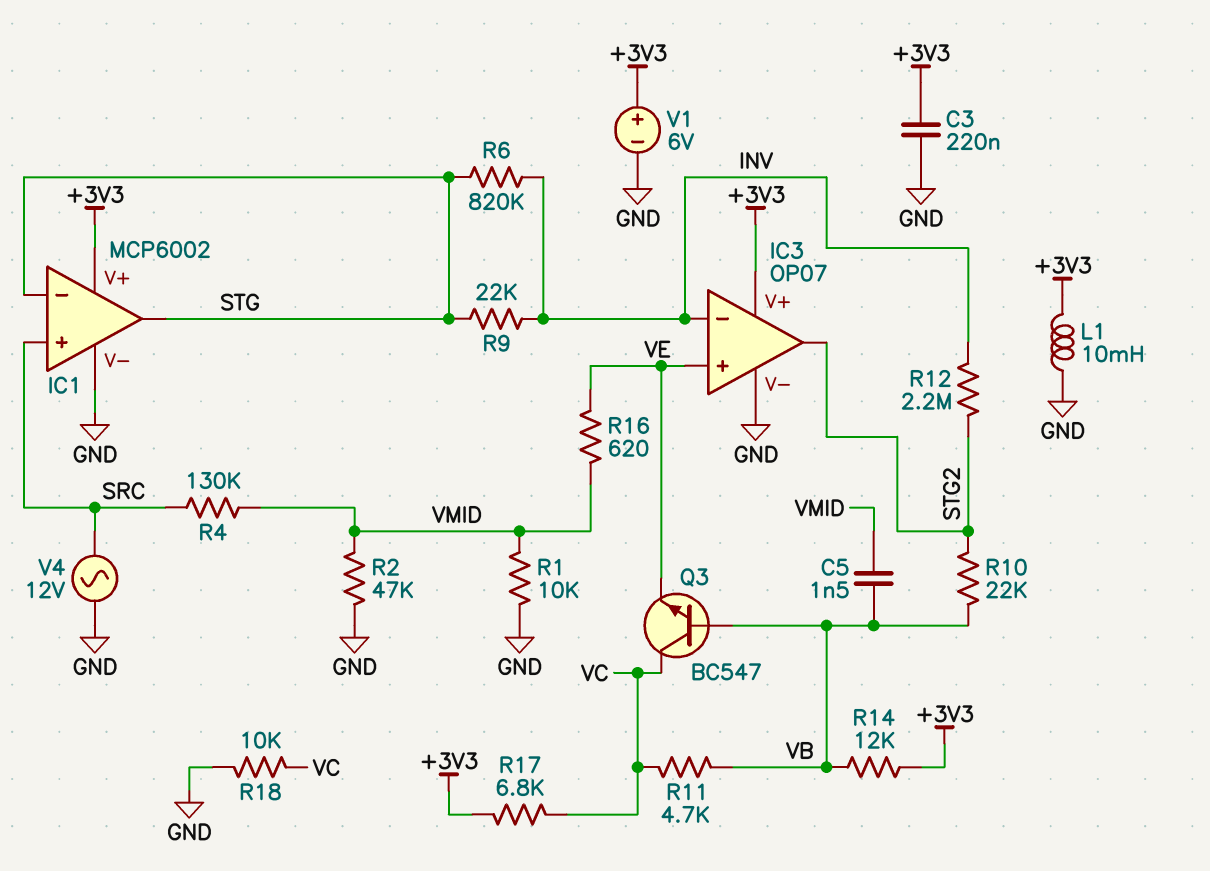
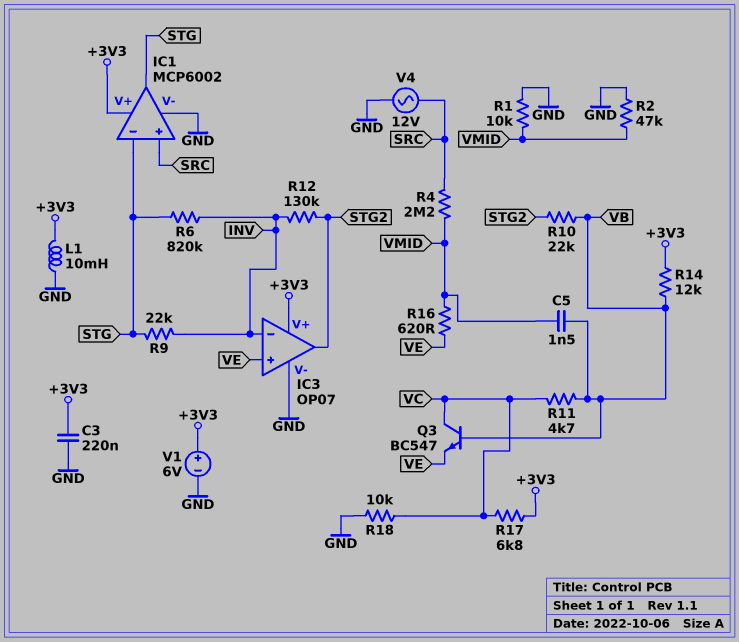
R4: 130k (SRC, VMID) -> 2.2M (SRC, VMID)
R12: 2.2M (INV, STG2) -> 130k (INV, STG2)

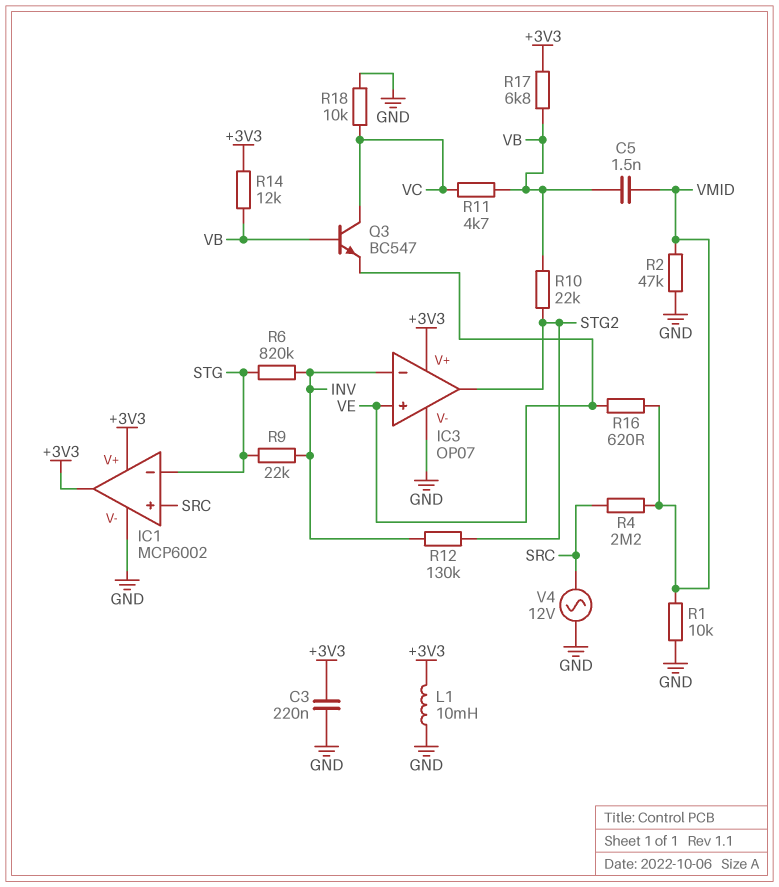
IC1 pin out: STG -> +3V3
R17: 6.8k (+3V3, VC) -> 6.8k (+3V3, VB)
V1: 6V (plus +3V3, minus GND) -> none

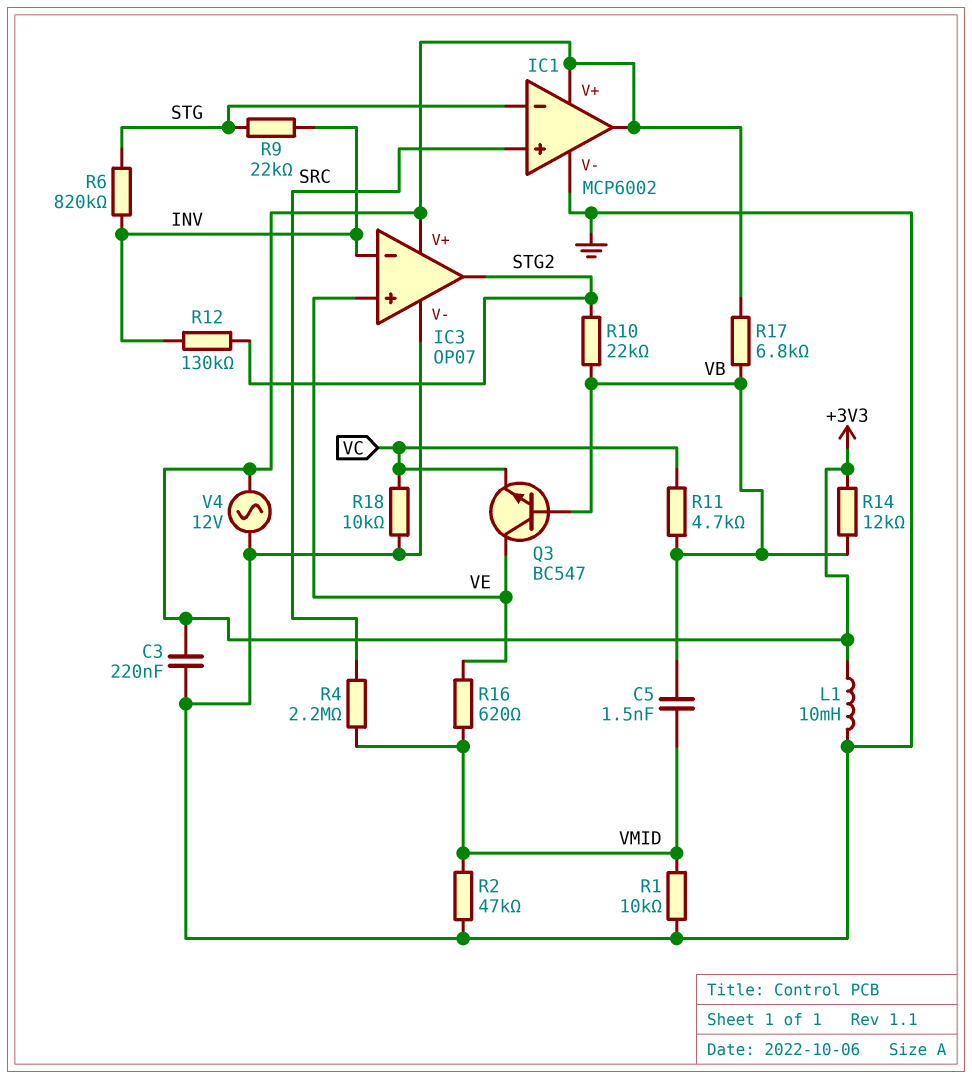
Q3: NPN BC547 (B VB, C VC, E VE) -> NPN BC547 (B VB, C VE, E VC)
V4: AC 12V (GND, SRC) -> AC 12V (+3V3, GND)

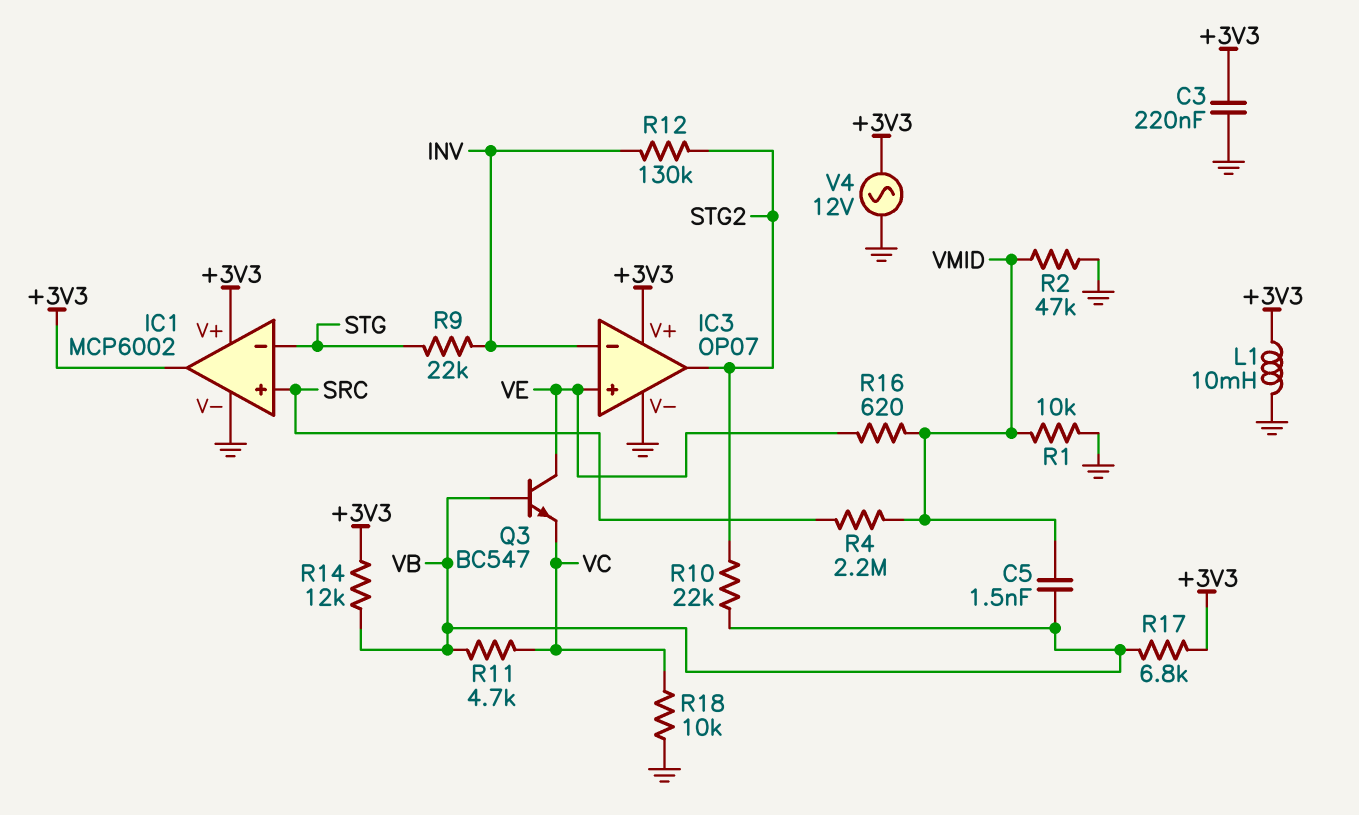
R6: 820k (INV, STG) -> none

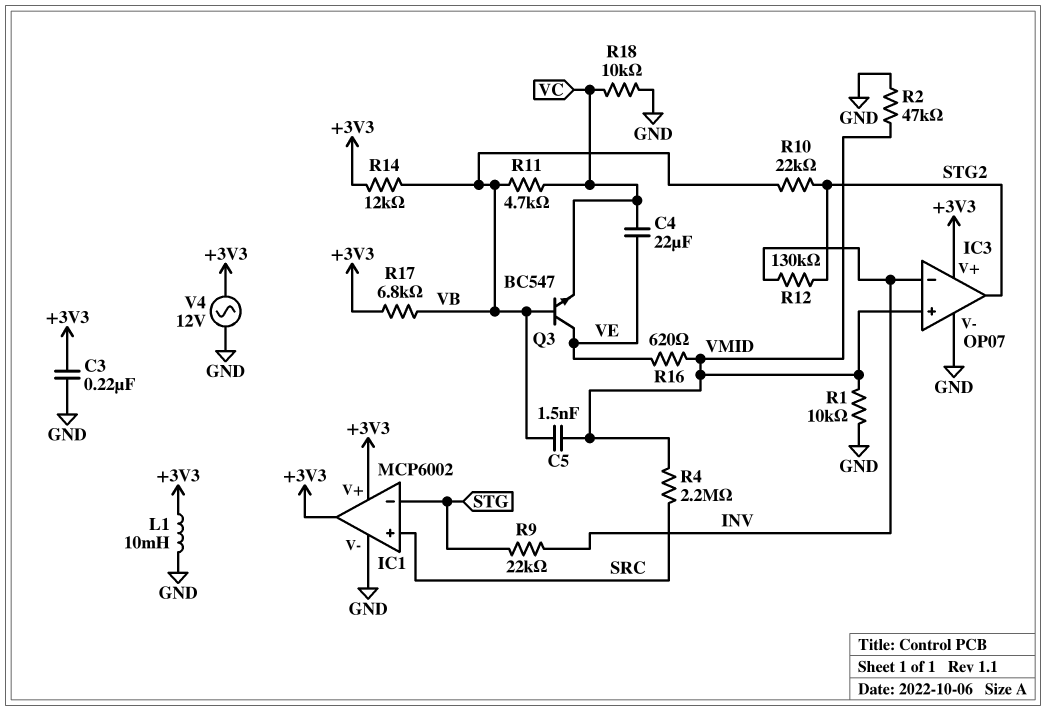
C4: none -> 22uF (VC, VE)
IC3 pin in+: VE -> VMID

